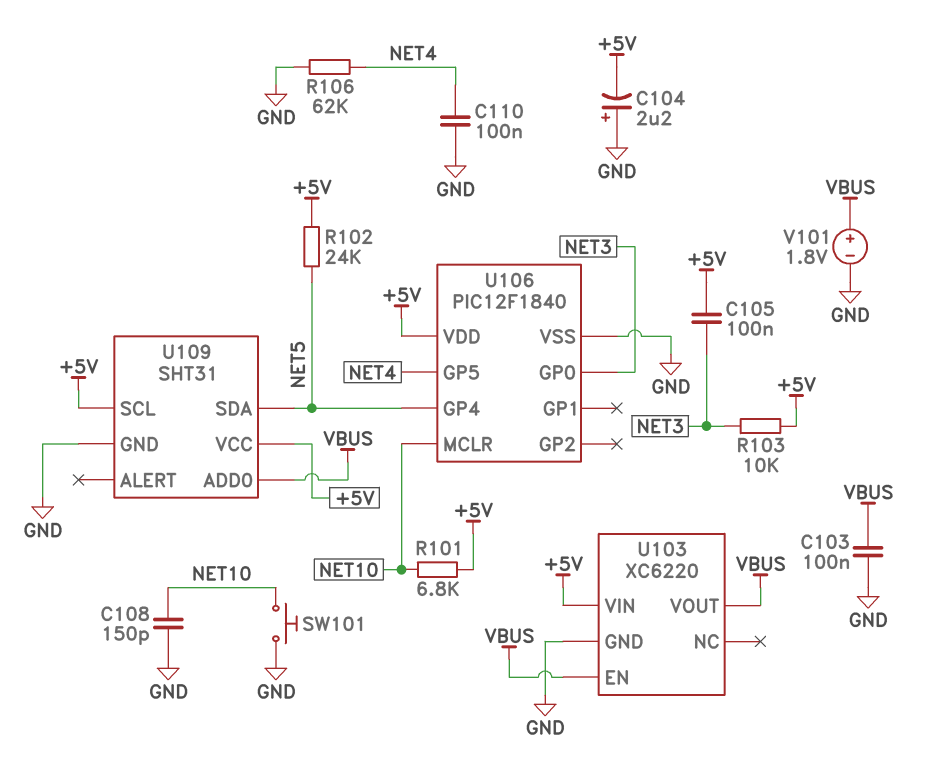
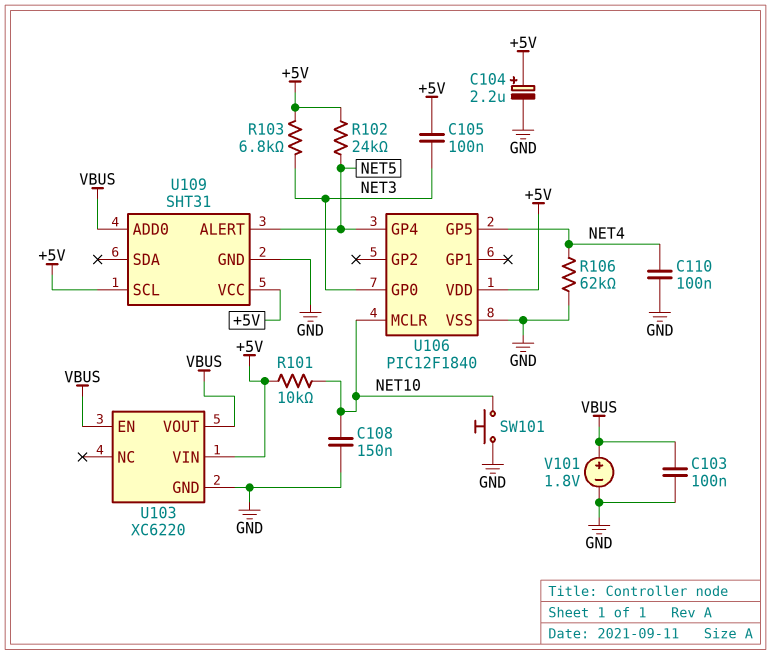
C104: 2.2uF (plus GND, minus +5V) -> 2.2uF (plus +5V, minus GND)
C108: 150pF (GND, NET10) -> 150nF (GND, NET10)
R101: 6.8k (+5V, NET10) -> 10k (+5V, NET10)
R103: 10k (+5V, NET3) -> 6.8k (+5V, NET3)
U109 pin ALERT: none -> NET5
U109 pin SDA: NET5 -> none

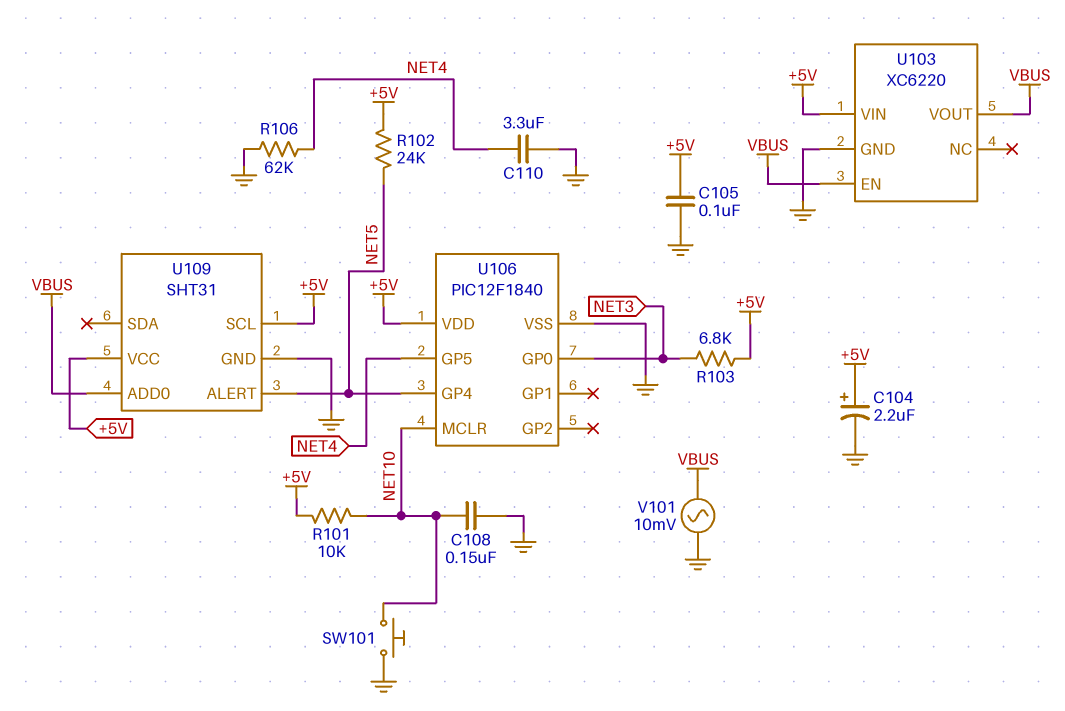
C103: 100nF (GND, VBUS) -> none
C105: 100nF (+5V, NET3) -> 100nF (+5V, GND)
C110: 100nF (GND, NET4) -> 3.3uF (GND, NET4)
V101: 1.8V (plus VBUS, minus GND) -> AC 10mV (GND, VBUS)

